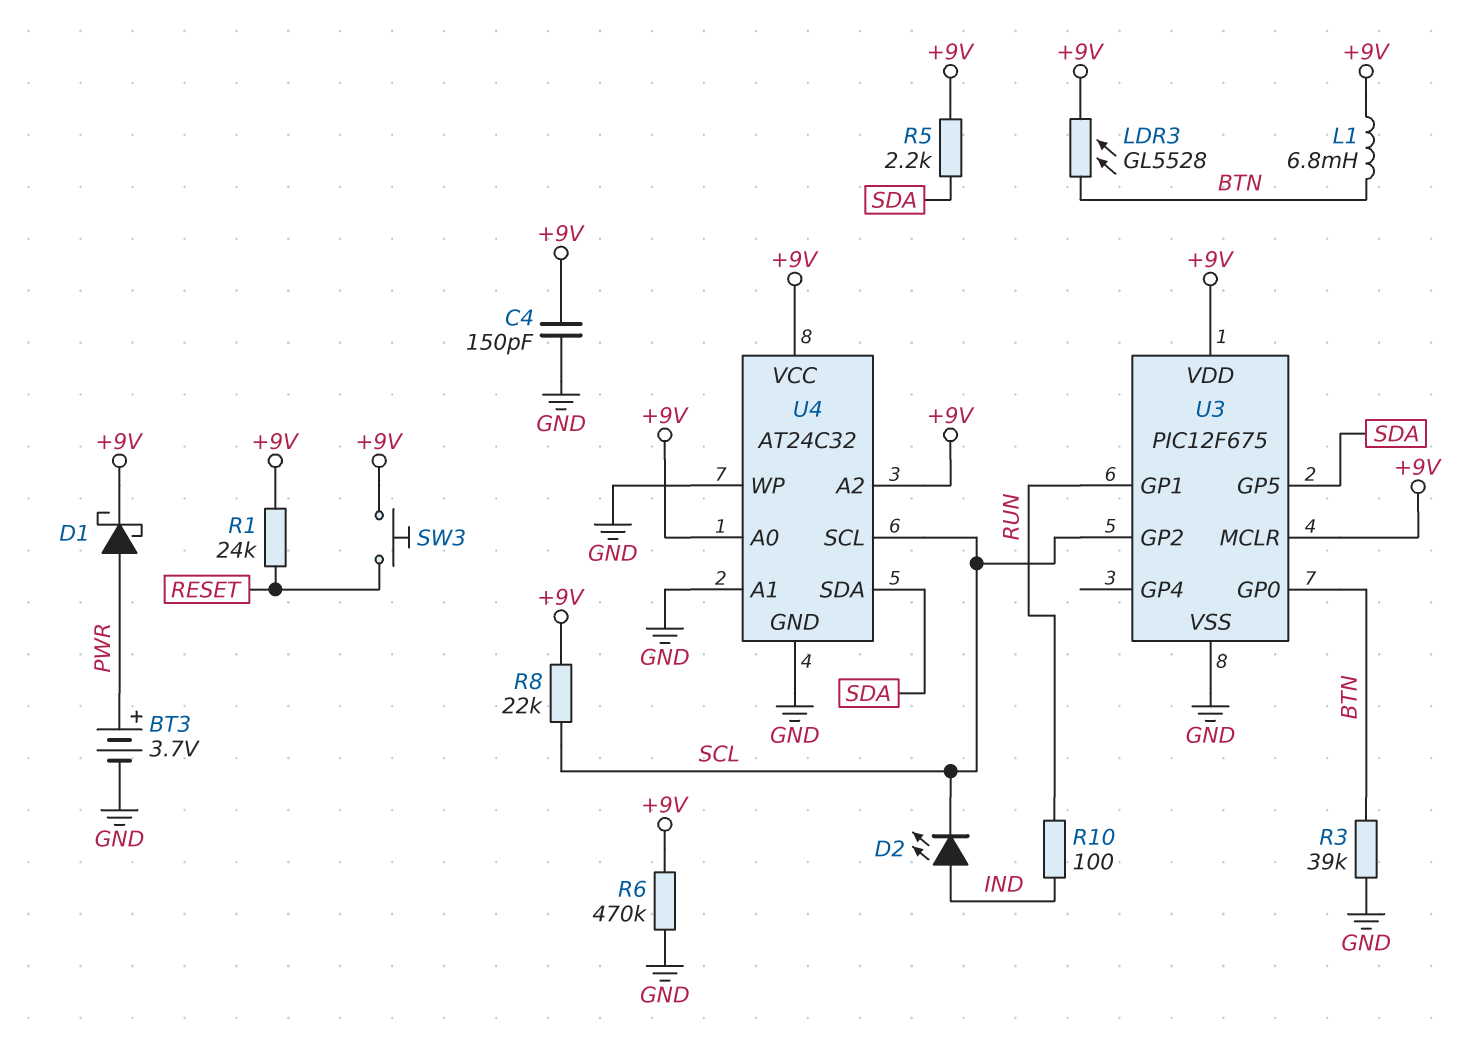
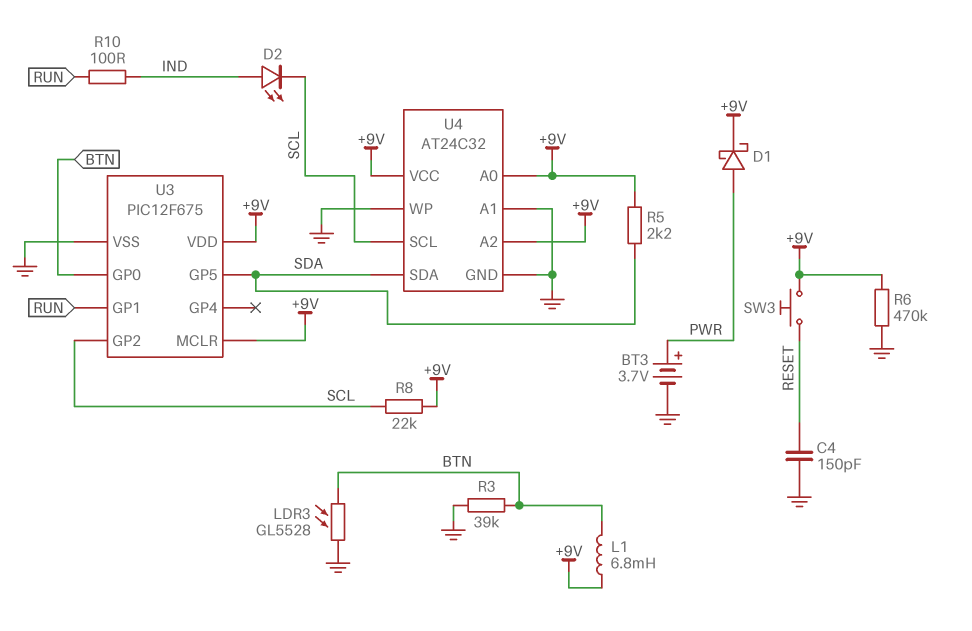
C4: 150pF (+9V, GND) -> 150pF (GND, RESET)
LDR3: GL5528 (+9V, BTN) -> GL5528 (BTN, GND)
R1: 24k (+9V, RESET) -> none

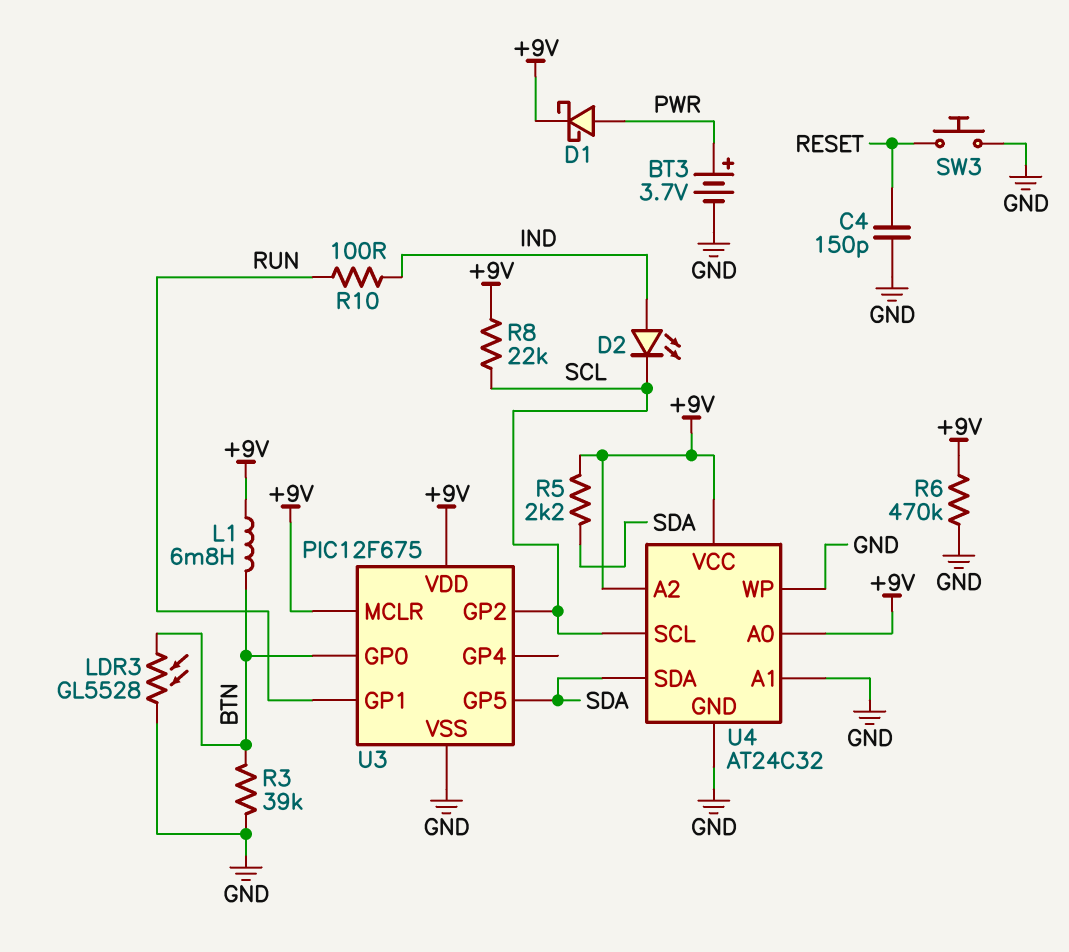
SW3: button (+9V, RESET) -> button (GND, RESET)

